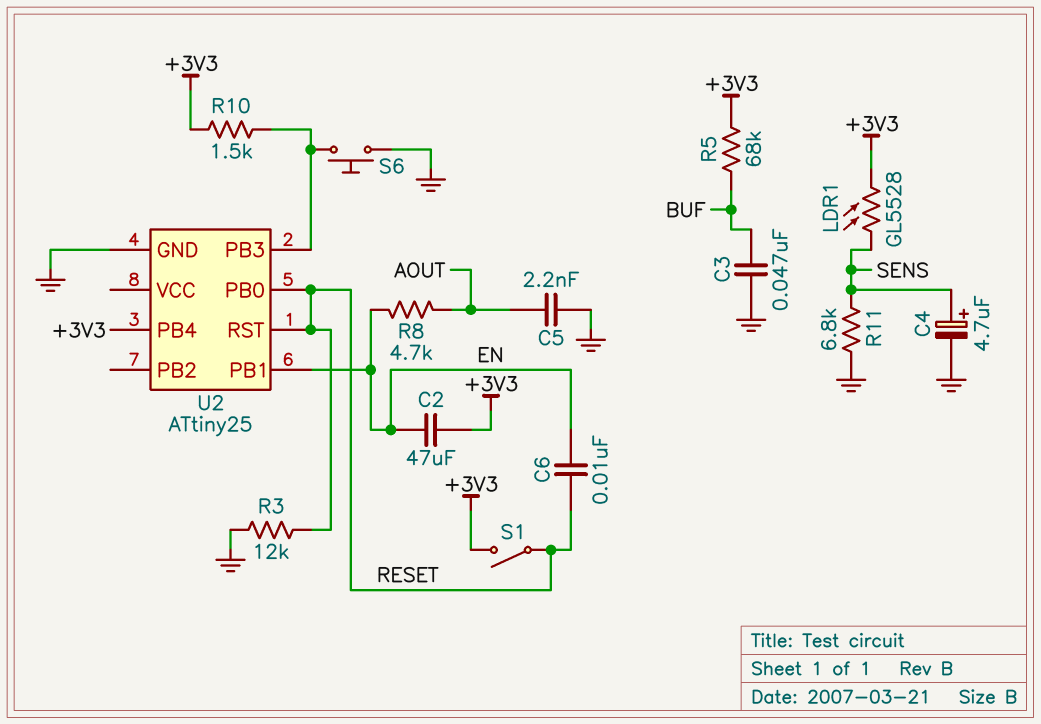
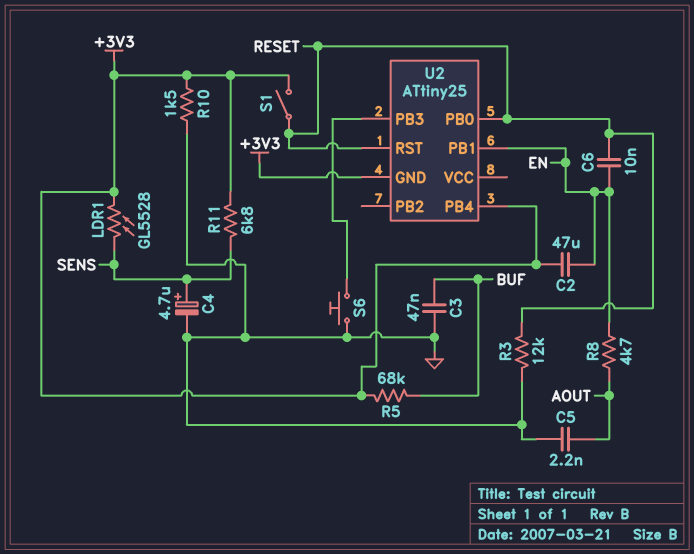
R10: 1.5k (+3V3, U2/PB3) -> 1.5k (+3V3, GND)
R11: 6.8k (GND, SENS) -> 6.8k (+3V3, SENS)
U2 pin GND: GND -> +3V3

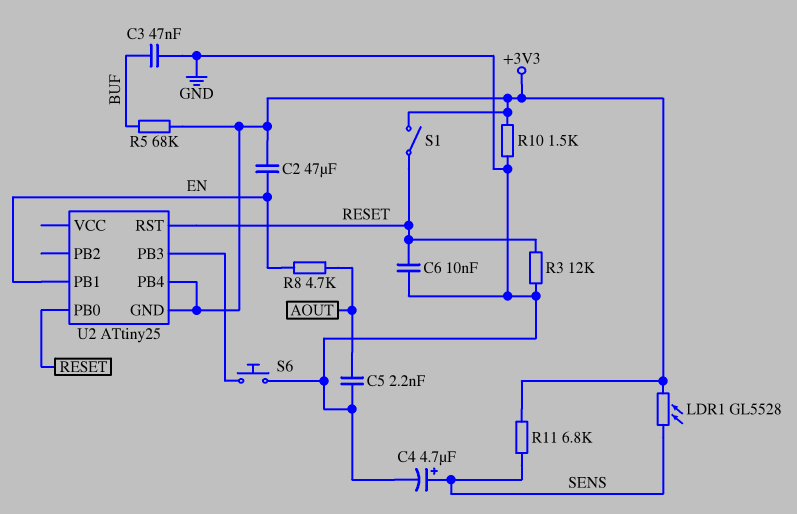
C6: 10nF (EN, RESET) -> 10nF (GND, RESET)

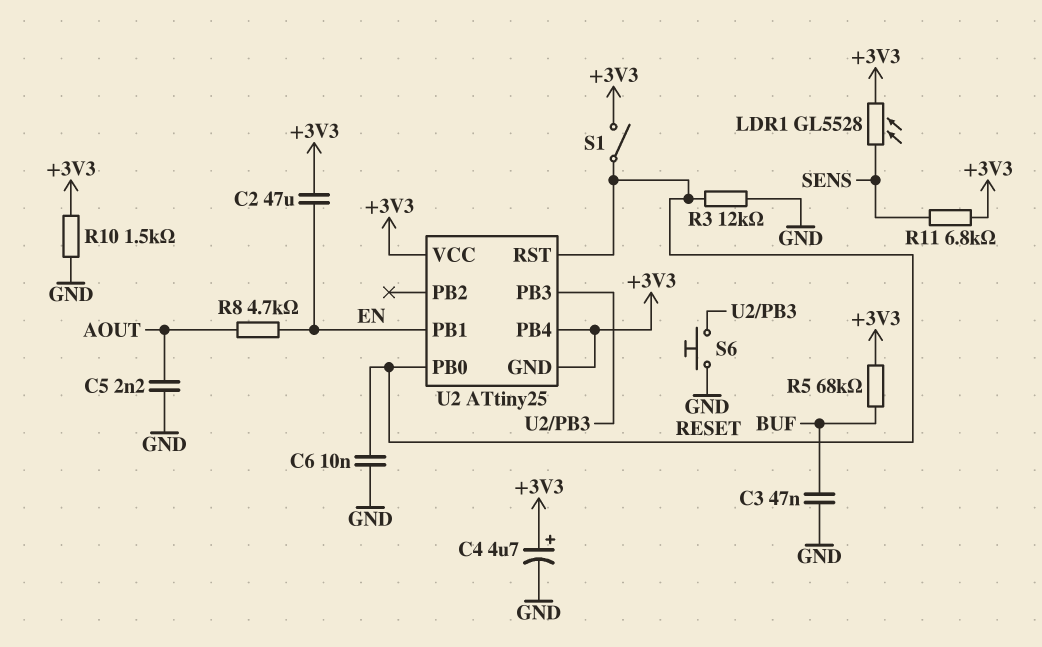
C4: 4.7uF (plus SENS, minus GND) -> 4.7uF (plus +3V3, minus GND)
U2 pin VCC: none -> +3V3

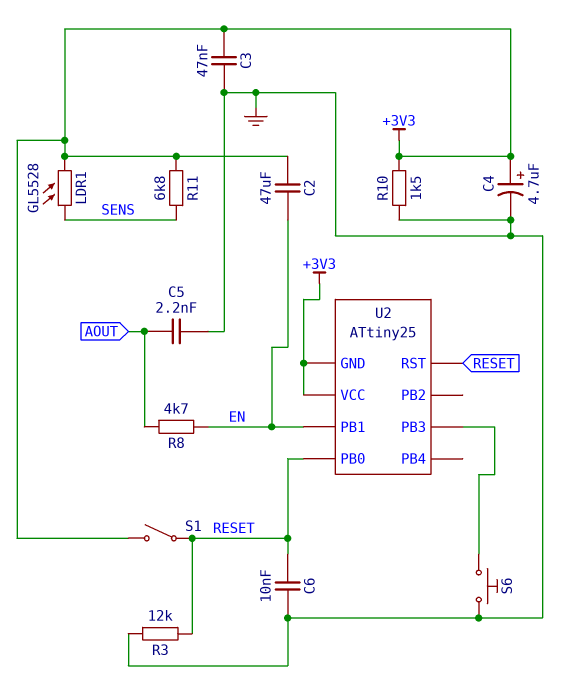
C3: 47nF (BUF, GND) -> 47nF (+3V3, GND)
R5: 68k (+3V3, BUF) -> none
U2 pin PB4: +3V3 -> none

